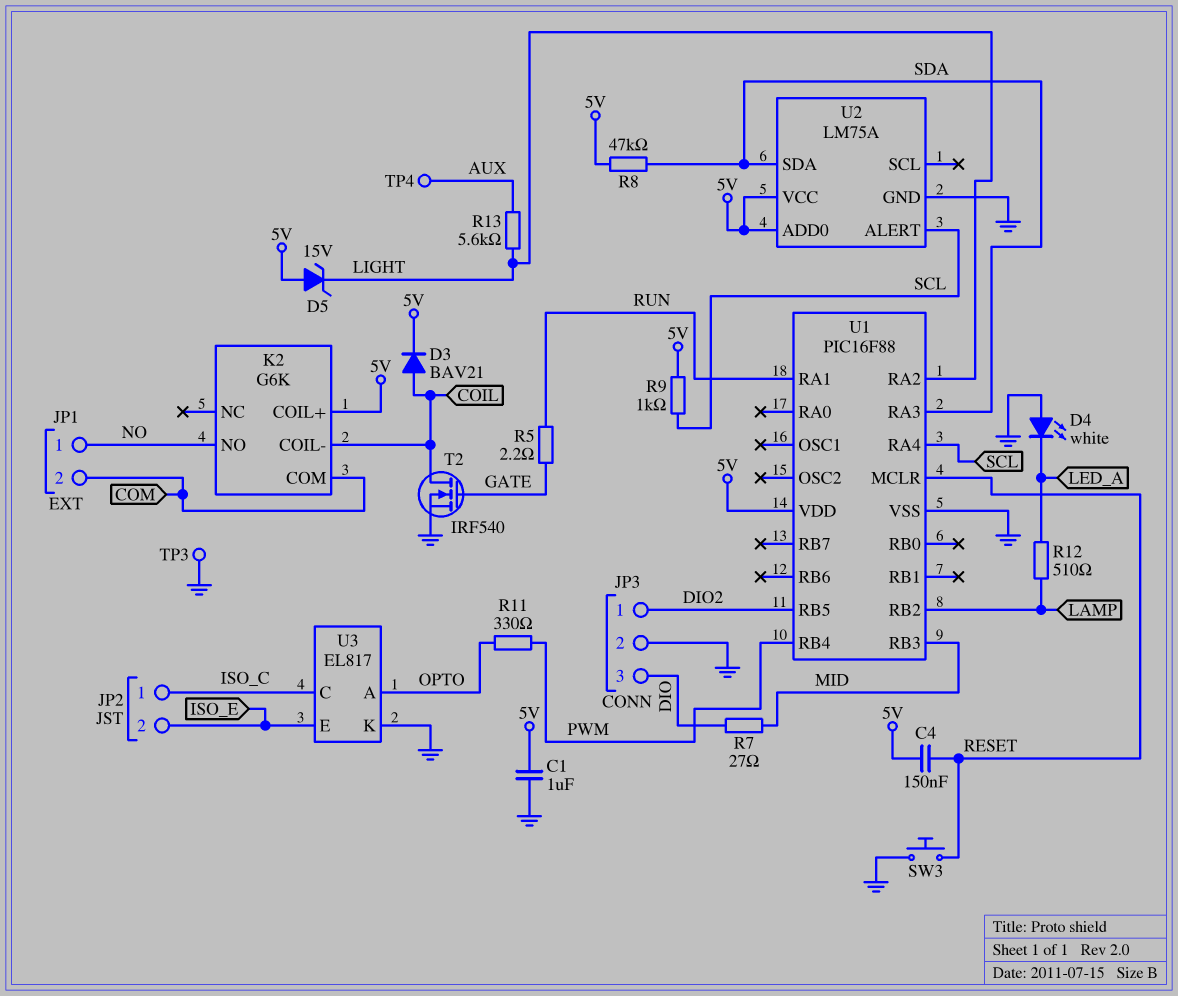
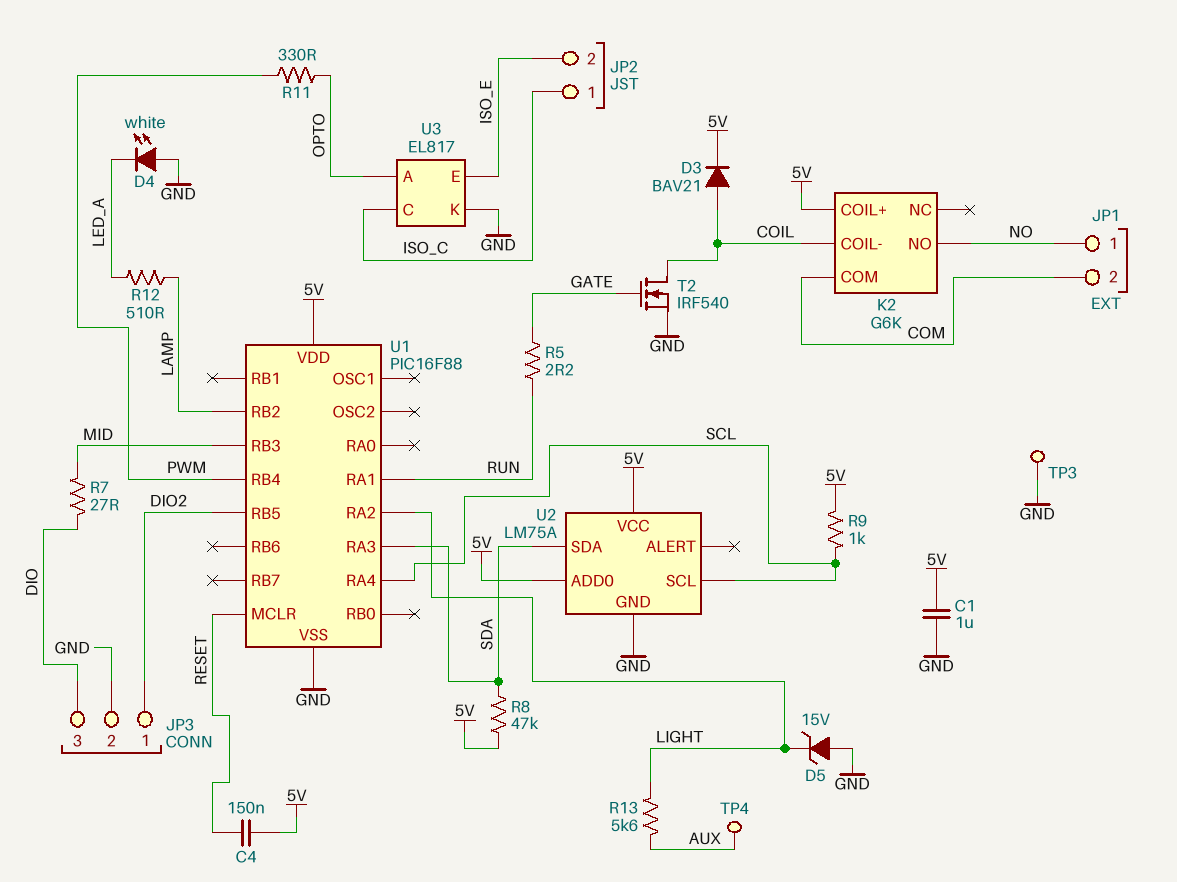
D5: zener 15V (A 5V, K LIGHT) -> zener 15V (A GND, K LIGHT)
SW3: button (GND, RESET) -> none
U2 pin ALERT: SCL -> none
U2 pin SCL: none -> SCL

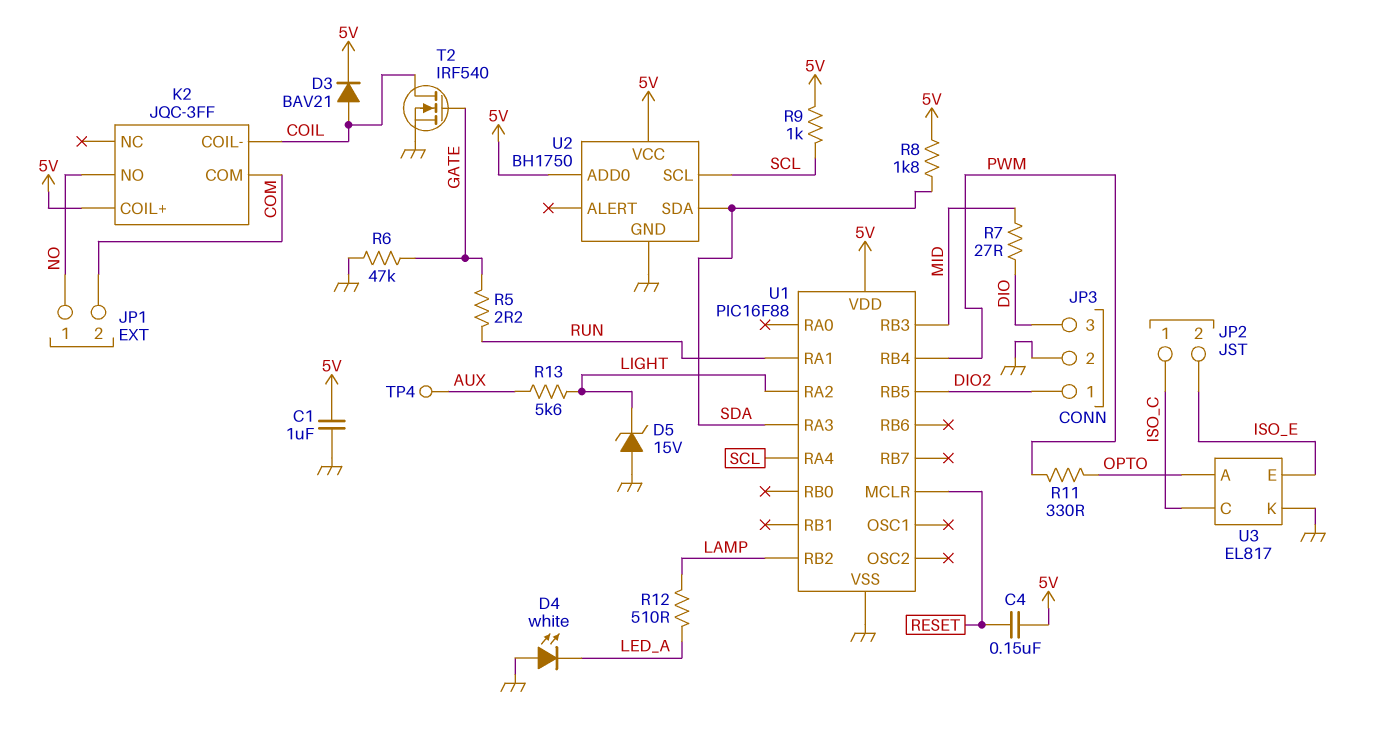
K2: G6K -> JQC-3FF
R6: none -> 47k (GATE, GND)
R8: 47k (5V, SDA) -> 1.8k (5V, SDA)
TP3: test point (GND) -> none
U2: LM75A -> BH1750

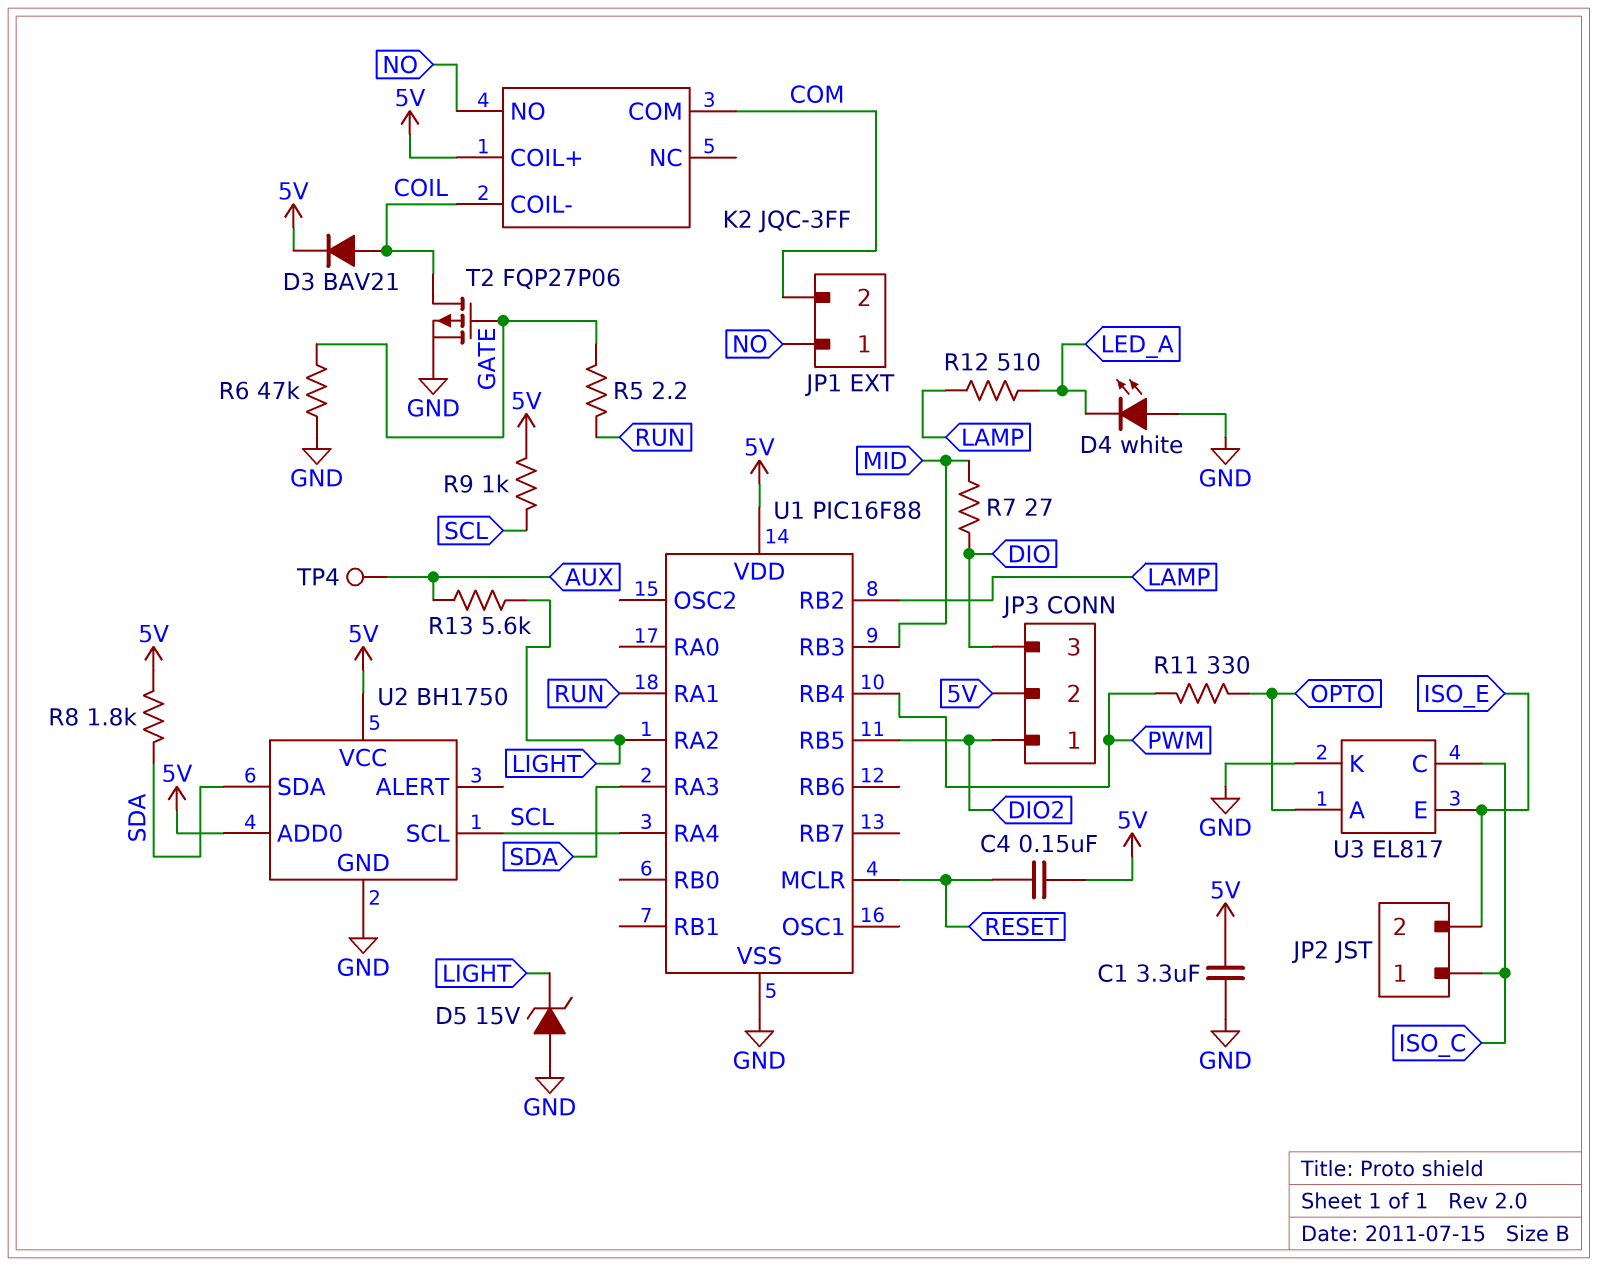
C1: 1uF (5V, GND) -> 3.3uF (5V, GND)
JP3 pin 2: GND -> 5V
T2: NMOS IRF540 (G GATE, D COIL, S GND) -> PMOS FQP27P06 (G GATE, D COIL, S GND)

